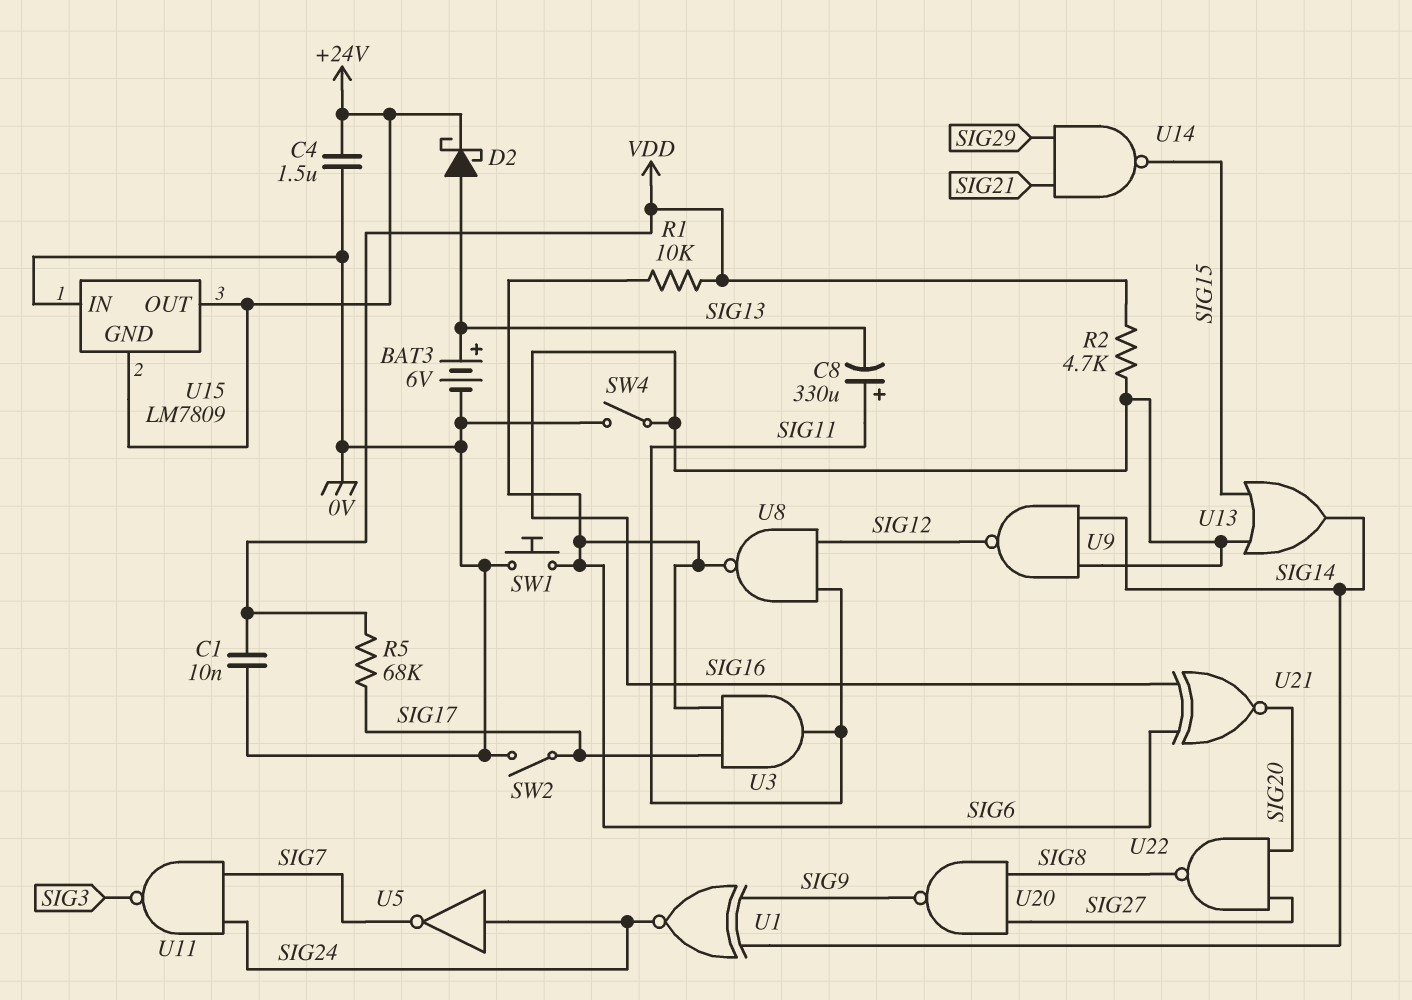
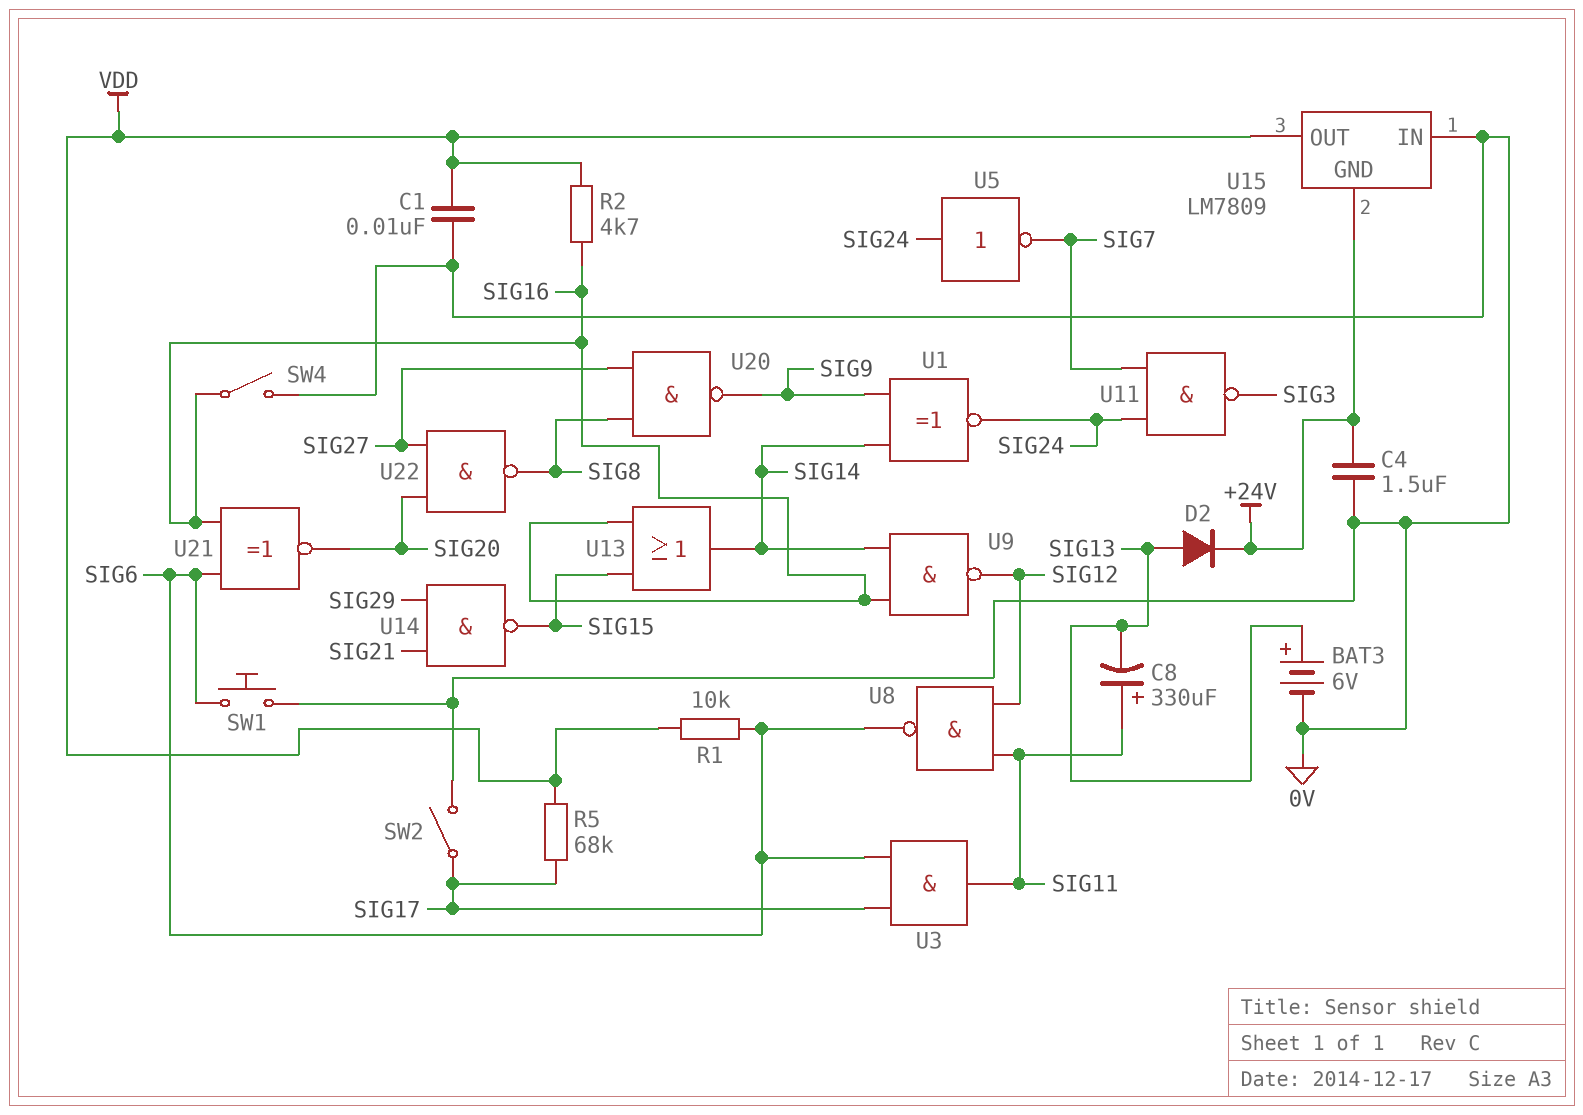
D2: schottky (A SIG13, K +24V) -> diode (A SIG13, K +24V)
U15 pin OUT: +24V -> VDD

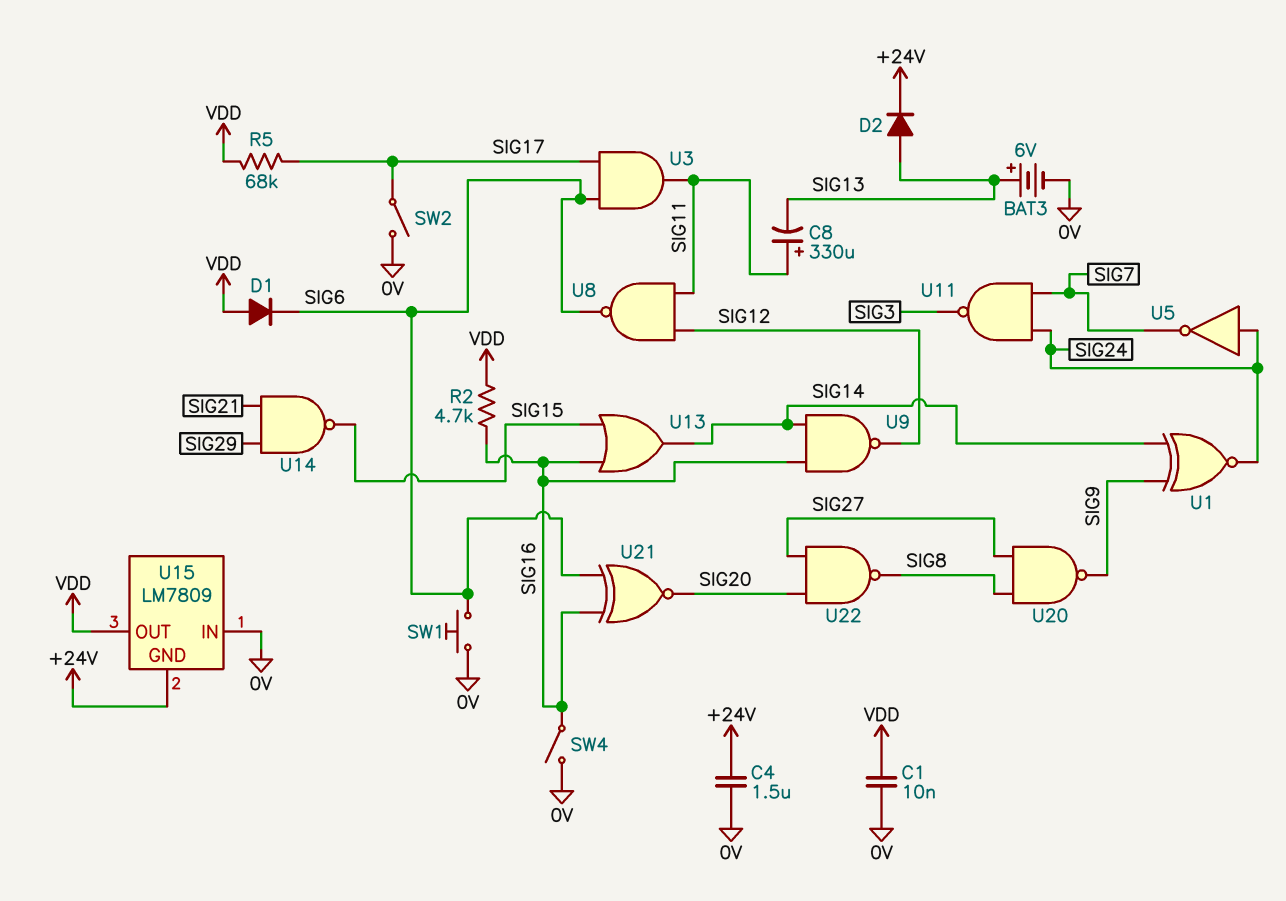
D1: none -> diode (A VDD, K SIG6)
R1: 10k (SIG6, VDD) -> none

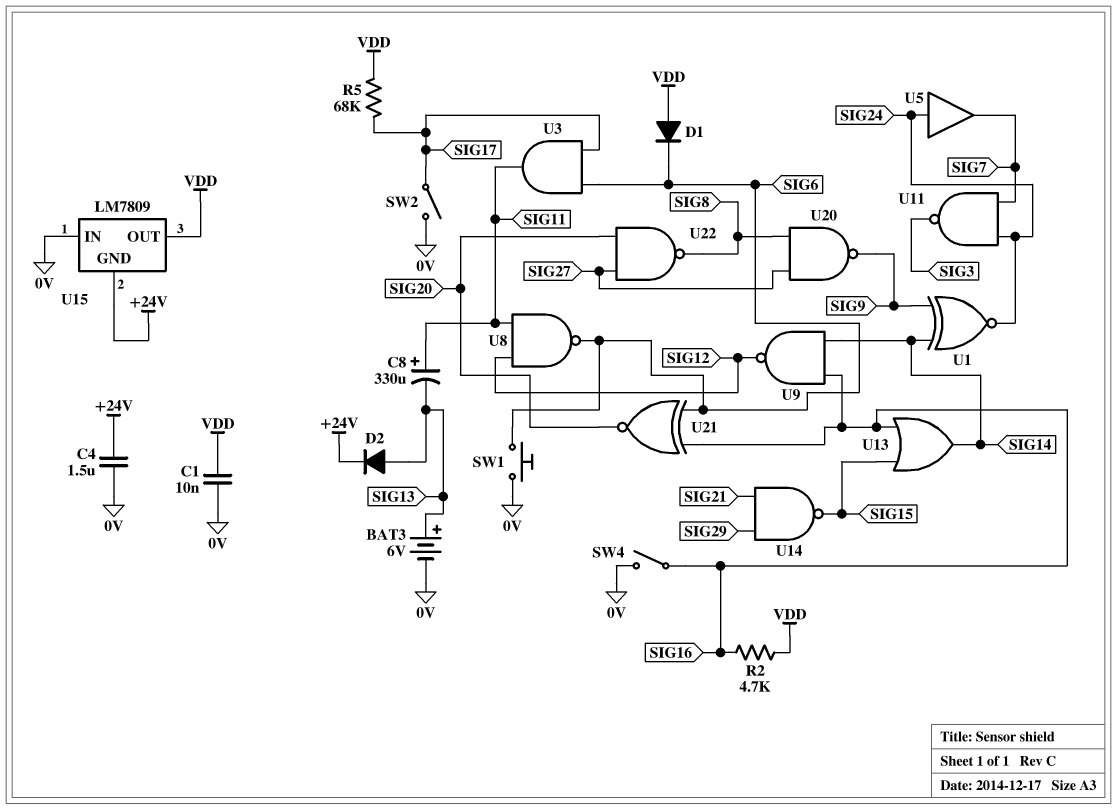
U5: NOT (in SIG24, out SIG7) -> buffer (in SIG24, out SIG7)

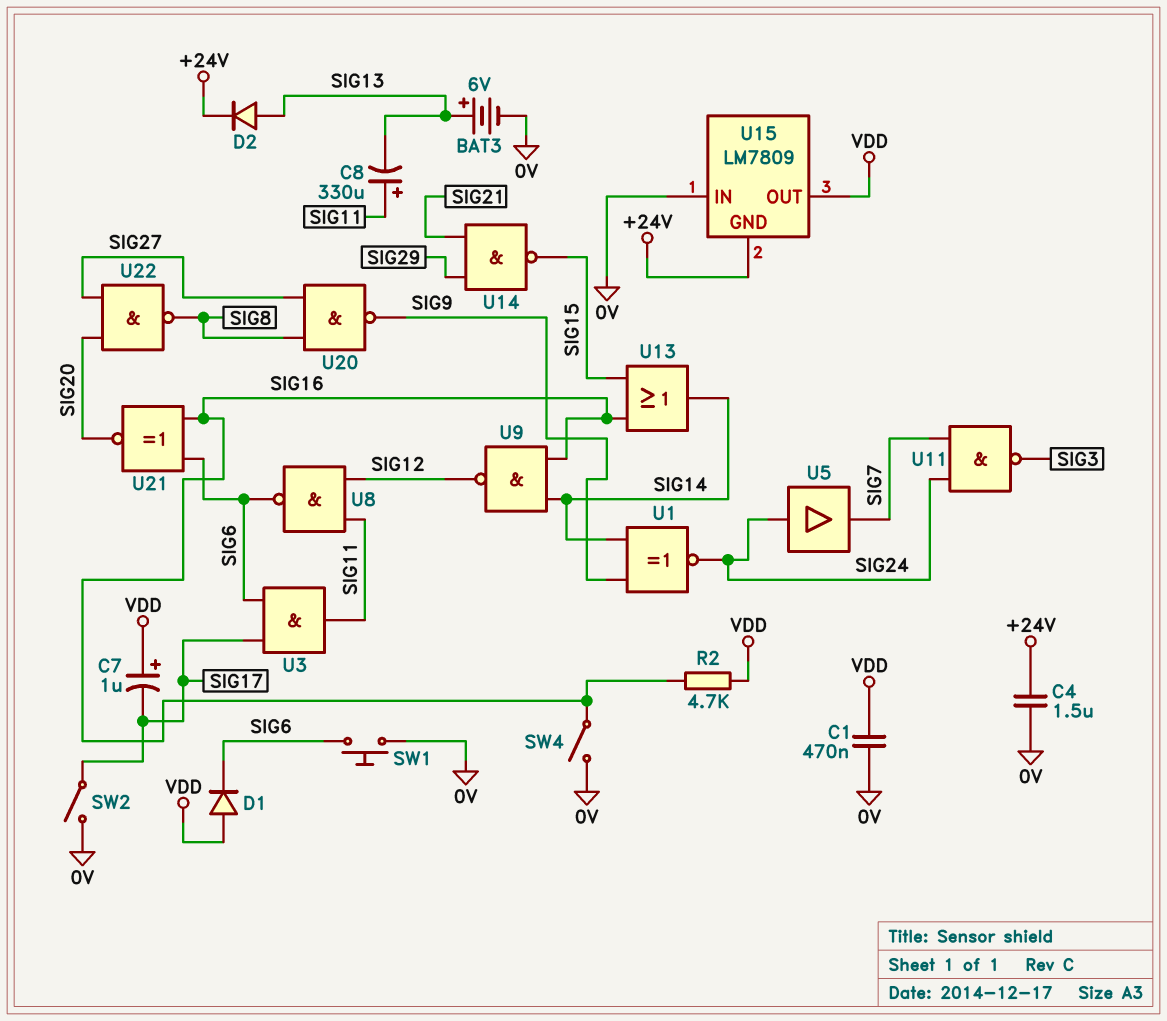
C1: 10nF (0V, VDD) -> 470nF (0V, VDD)
C7: none -> 1uF (plus VDD, minus SIG17)
R5: 68k (SIG17, VDD) -> none

